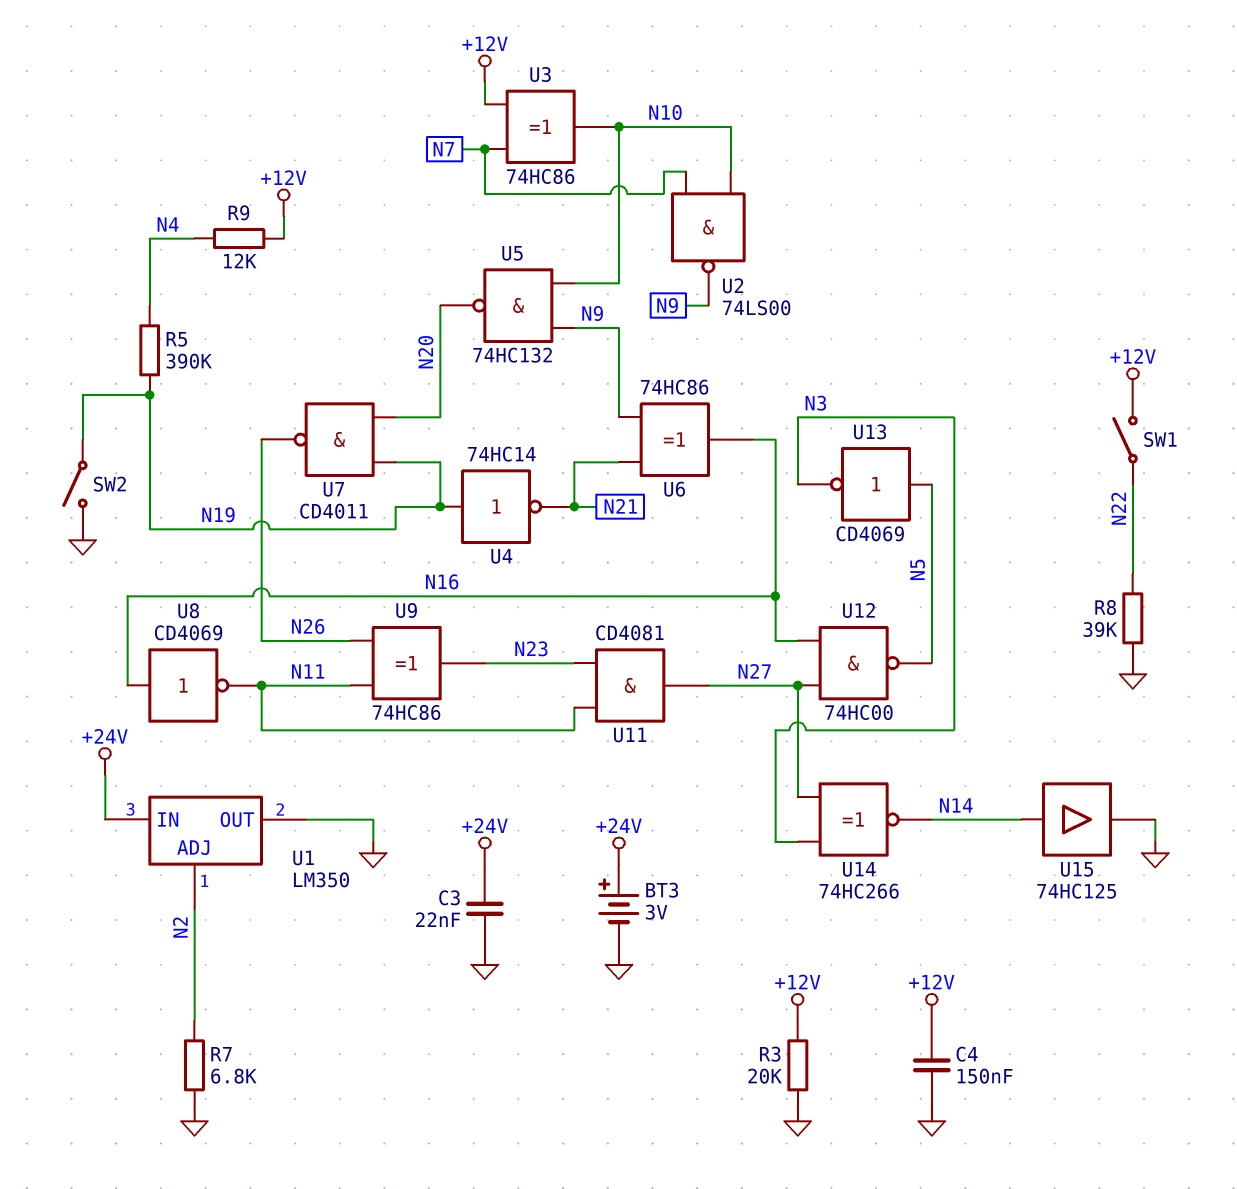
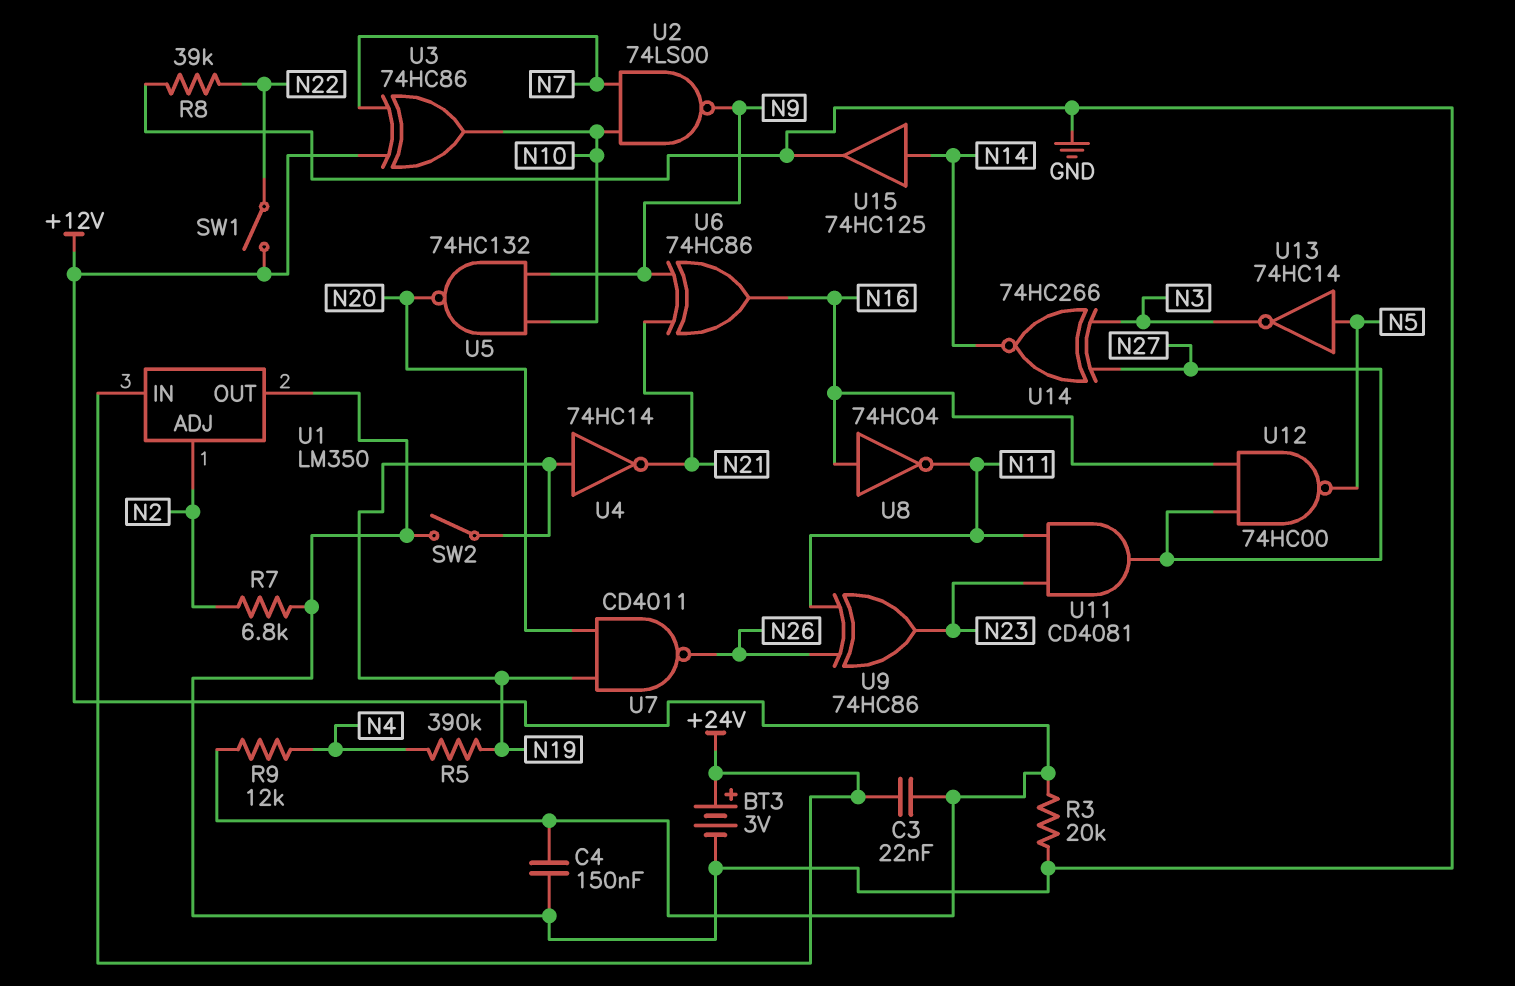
C3: 22nF (+24V, GND) -> 22nF (+12V, +24V)
U8: NOT CD4069 (in N16, out N11) -> NOT 74HC04 (in N16, out N11)
U13: NOT CD4069 (in N5, out N3) -> NOT 74HC14 (in N5, out N3)

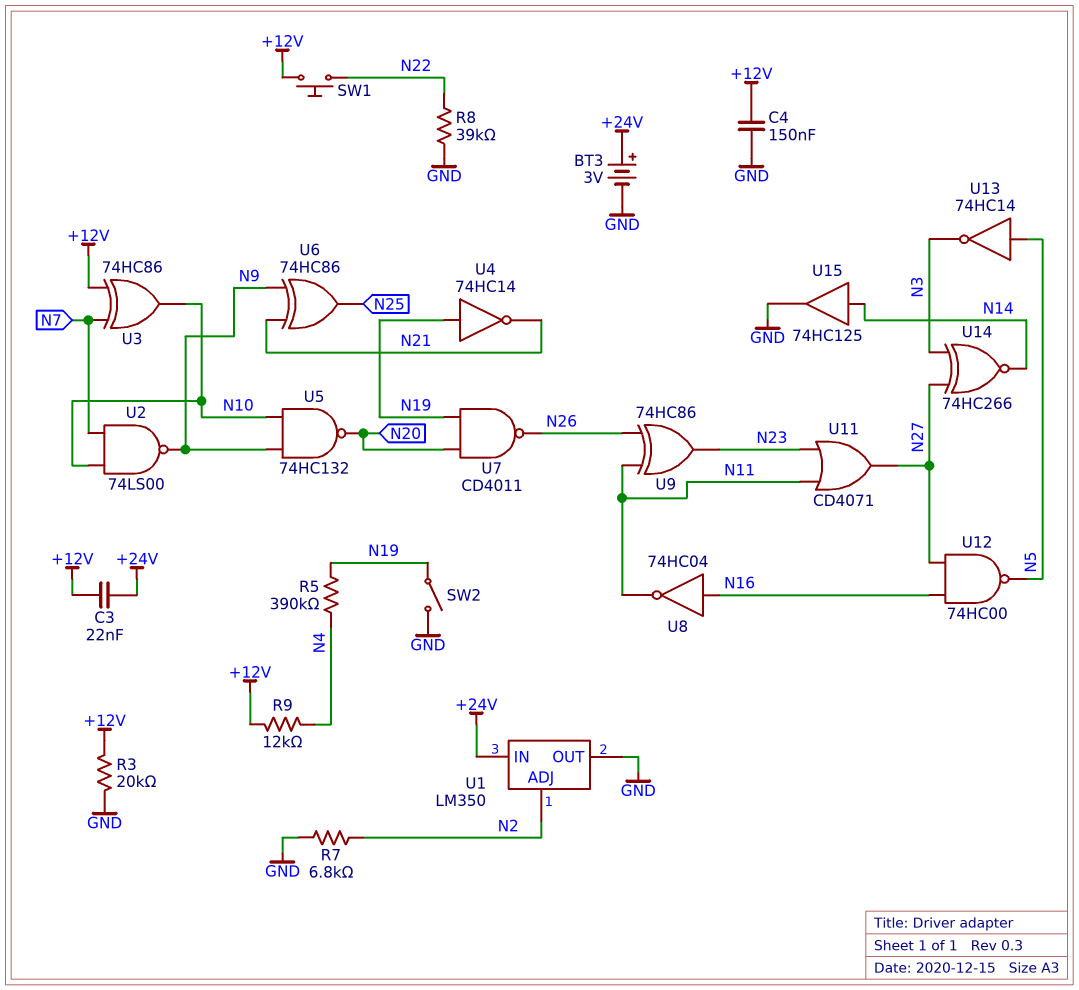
SW1: switch (+12V, N22) -> button (+12V, N22)
U6: XOR 74HC86 (in N9, in N21, out N16) -> XOR 74HC86 (in N9, in N21, out N25)
U11: AND CD4081 (in N11, in N23, out N27) -> OR CD4071 (in N11, in N23, out N27)

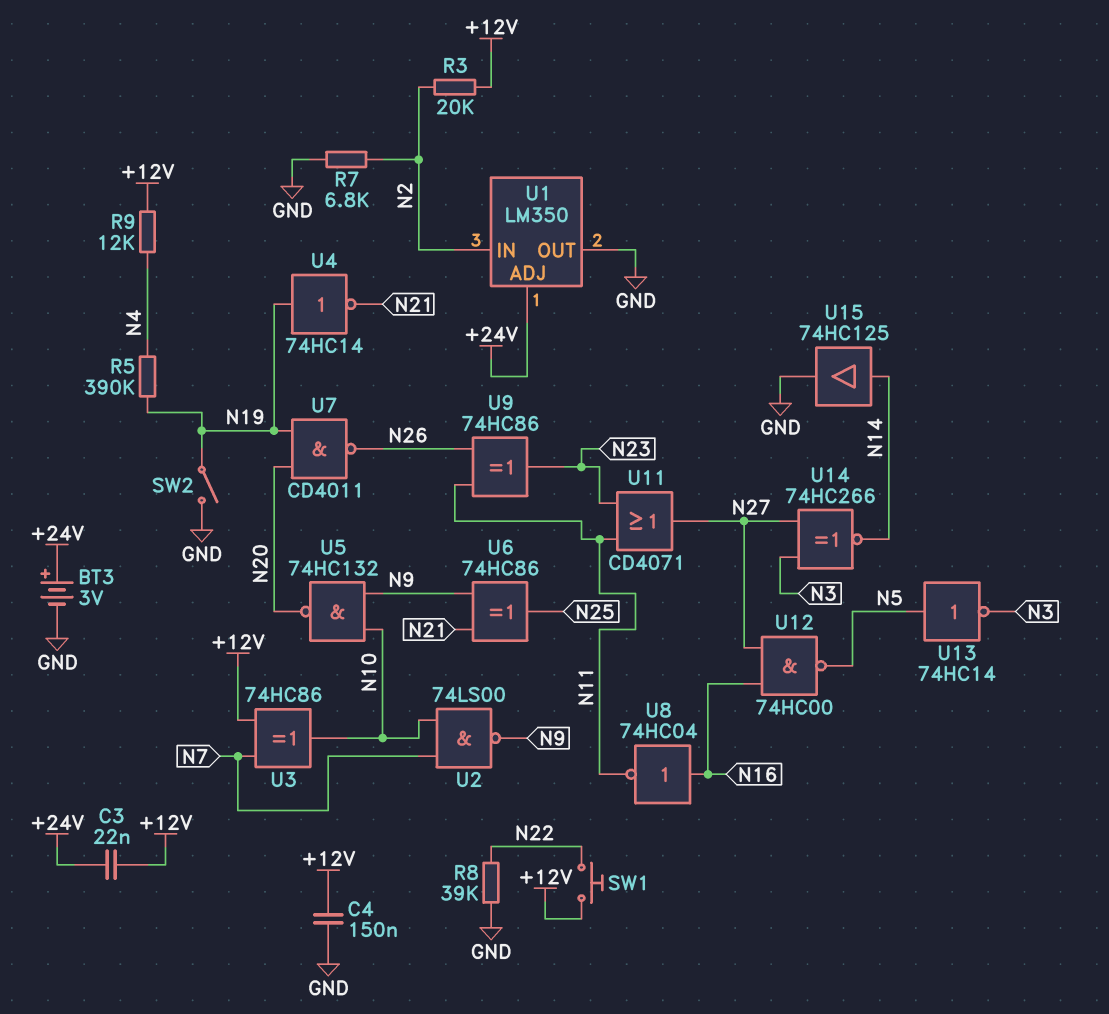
R3: 20k (+12V, GND) -> 20k (+12V, N2)
U1 pin ADJ: N2 -> +24V
U1 pin IN: +24V -> N2

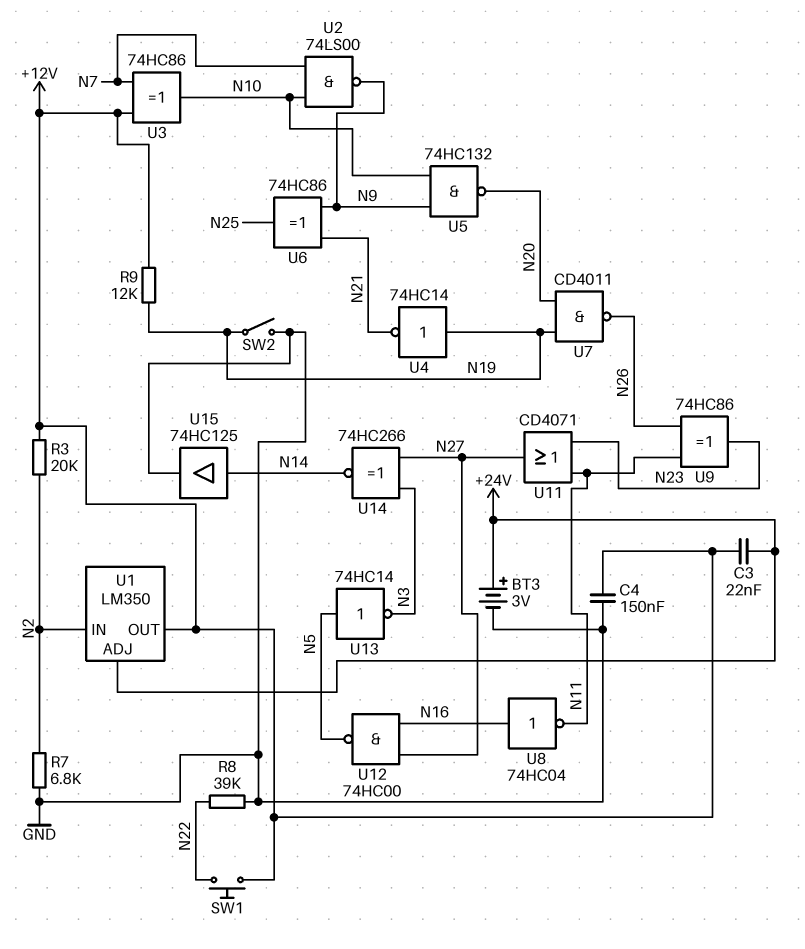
R5: 390k (N4, N19) -> none
R9: 12k (+12V, N4) -> 12k (+12V, N19)
U1 pin OUT: GND -> +12V

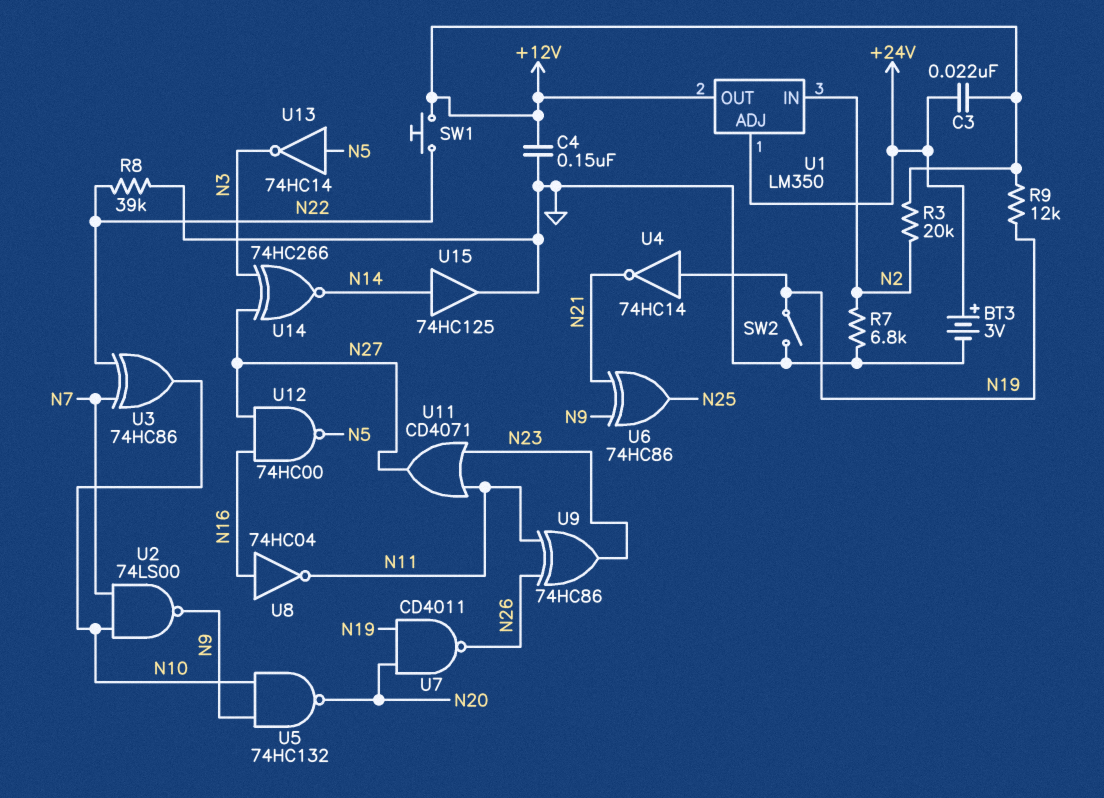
U3: XOR 74HC86 (in +12V, in N7, out N10) -> XOR 74HC86 (in N7, in N22, out N10)

